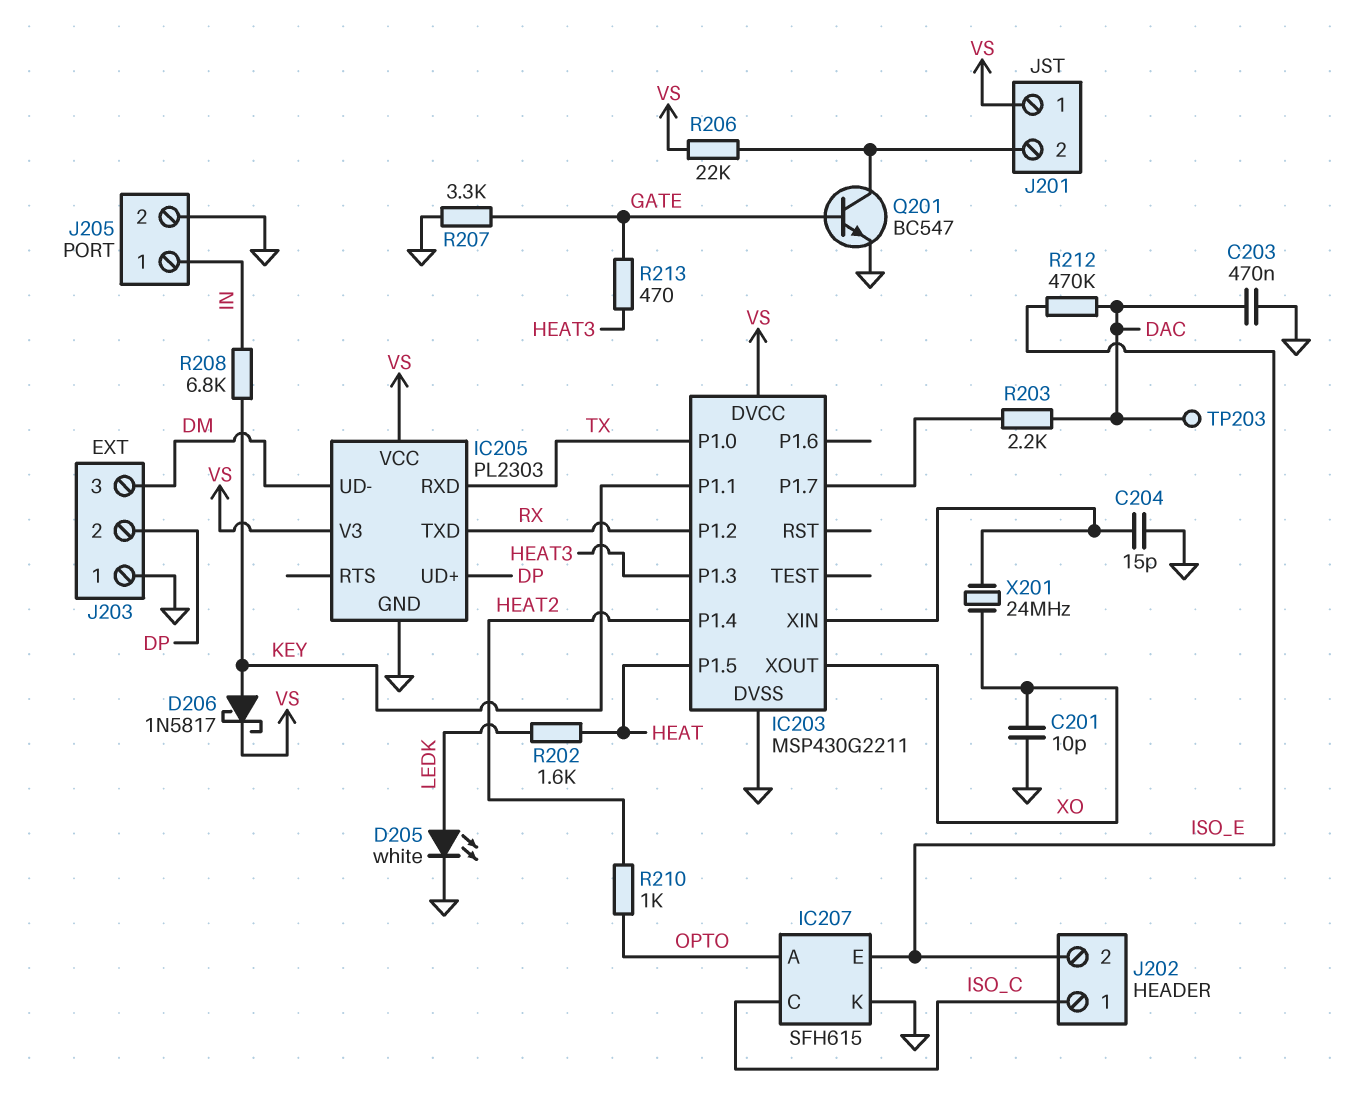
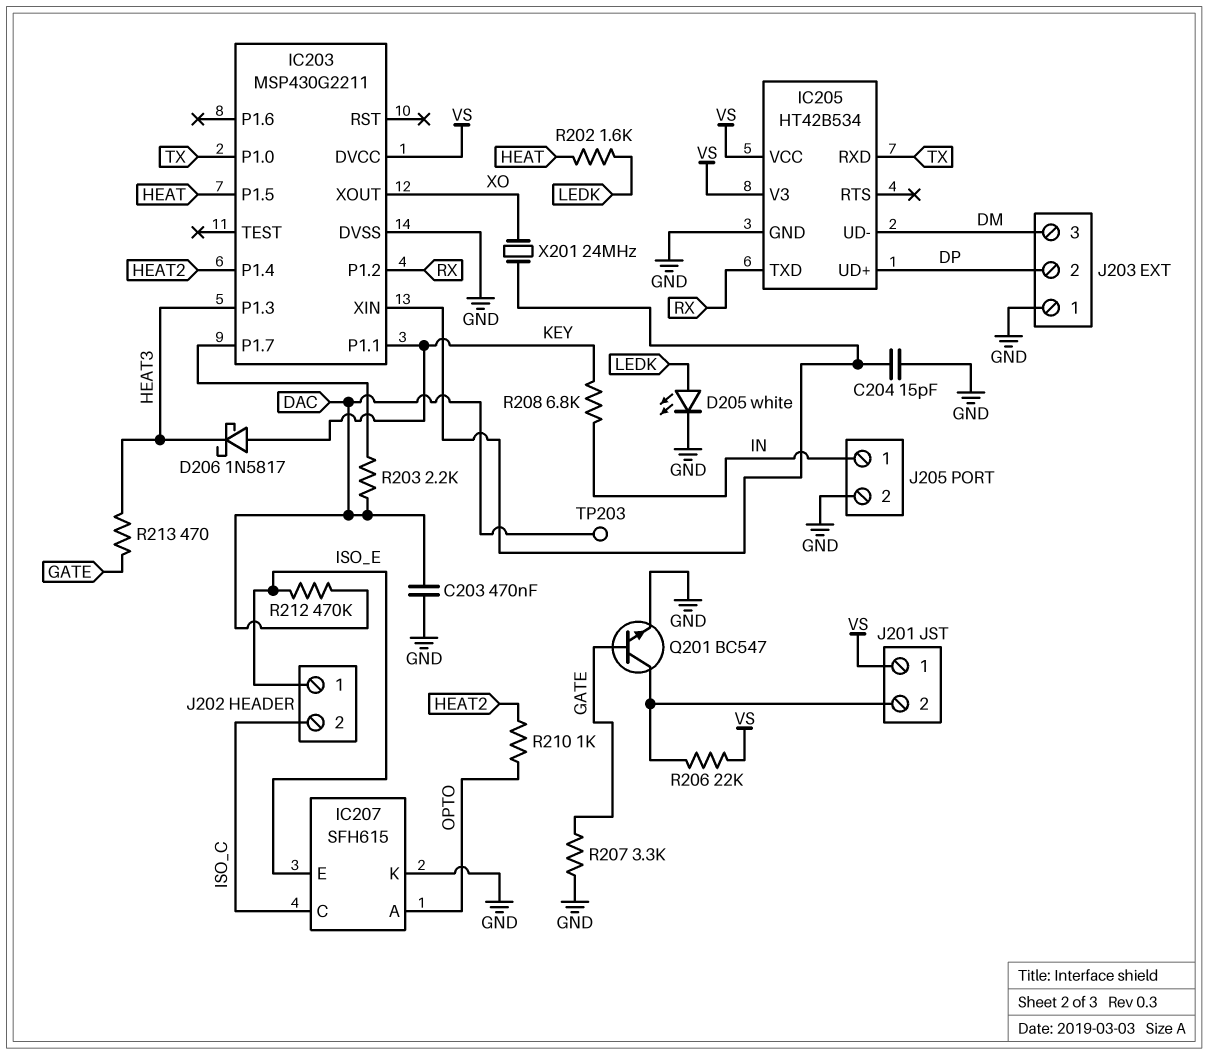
C201: 10pF (GND, XO) -> none
D206: schottky 1N5817 (A KEY, K VS) -> schottky 1N5817 (A KEY, K HEAT3)
IC205: PL2303 -> HT42B534
J202 pin 1: ISO_C -> ISO_E
J202 pin 2: ISO_E -> ISO_C

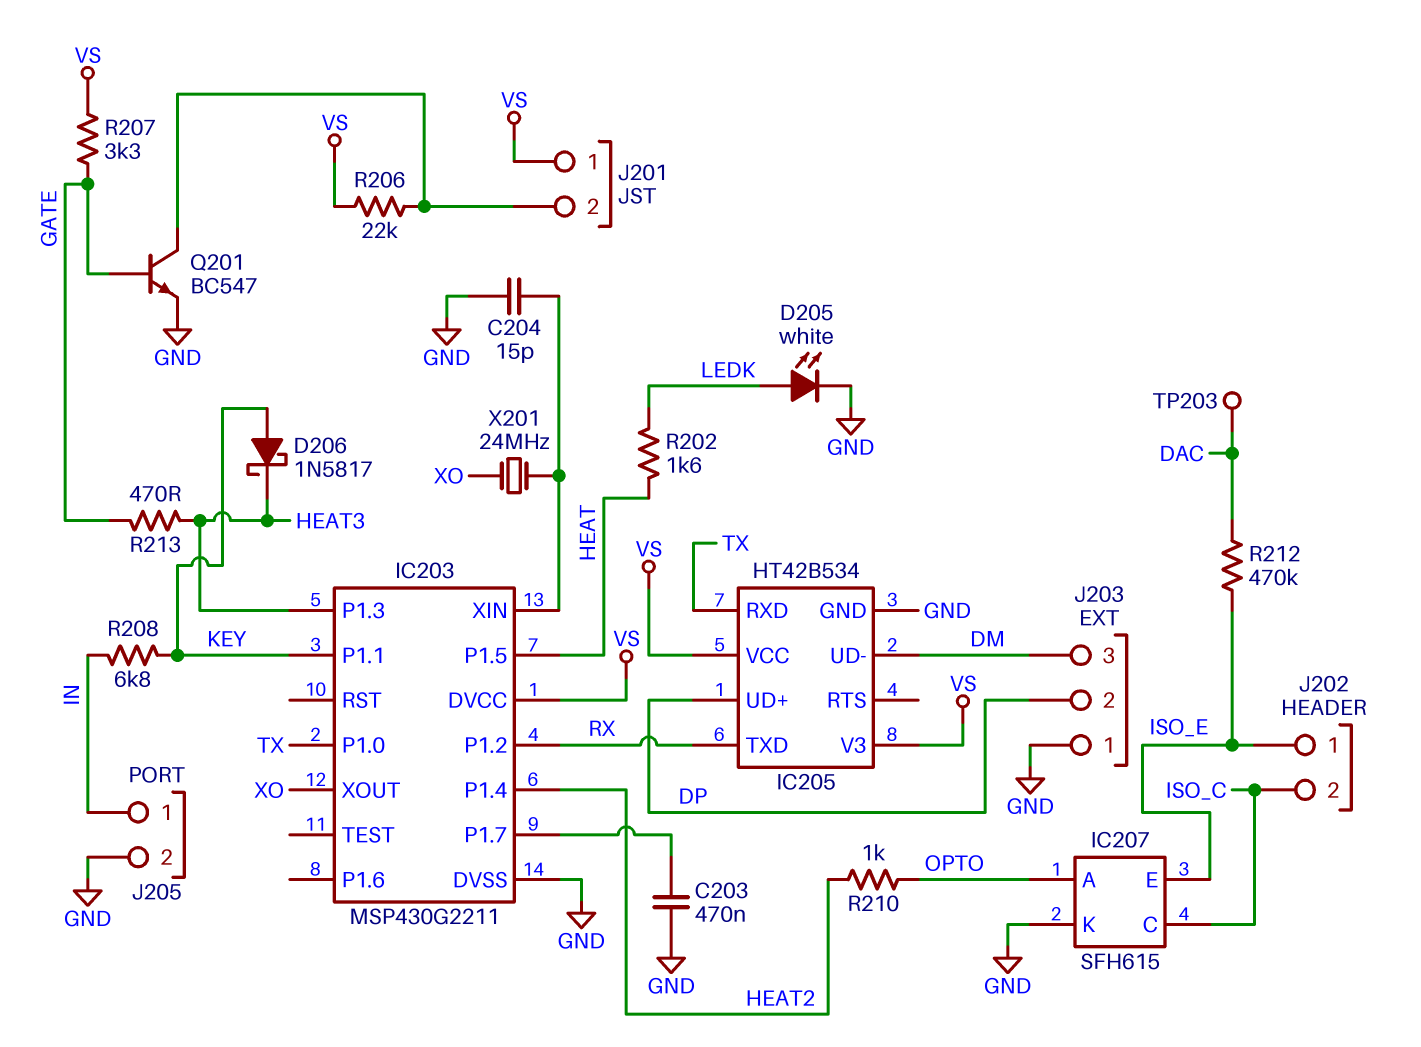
C203: 470nF (DAC, GND) -> 470nF (GND, IC203/P1.7)
R203: 2.2k (DAC, IC203/P1.7) -> none
R207: 3.3k (GATE, GND) -> 3.3k (GATE, VS)

